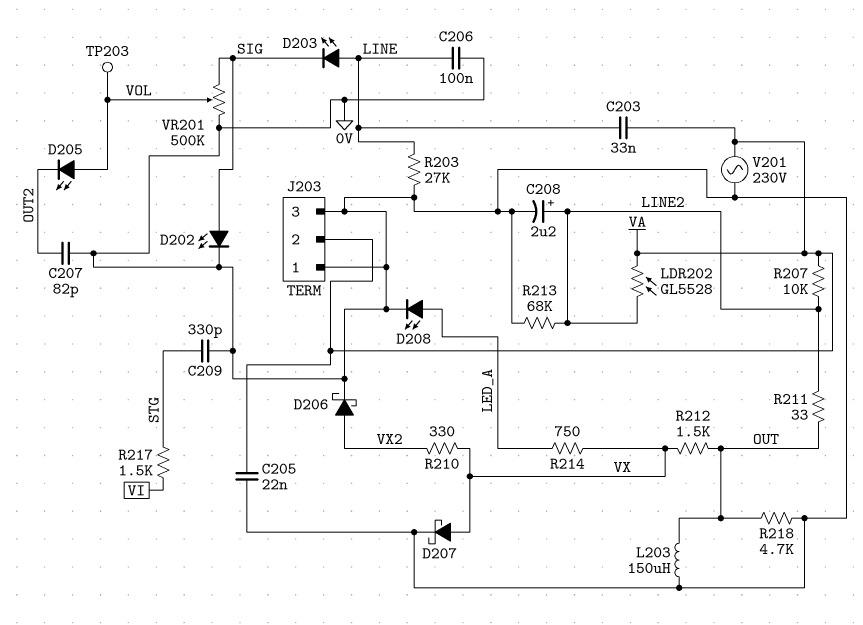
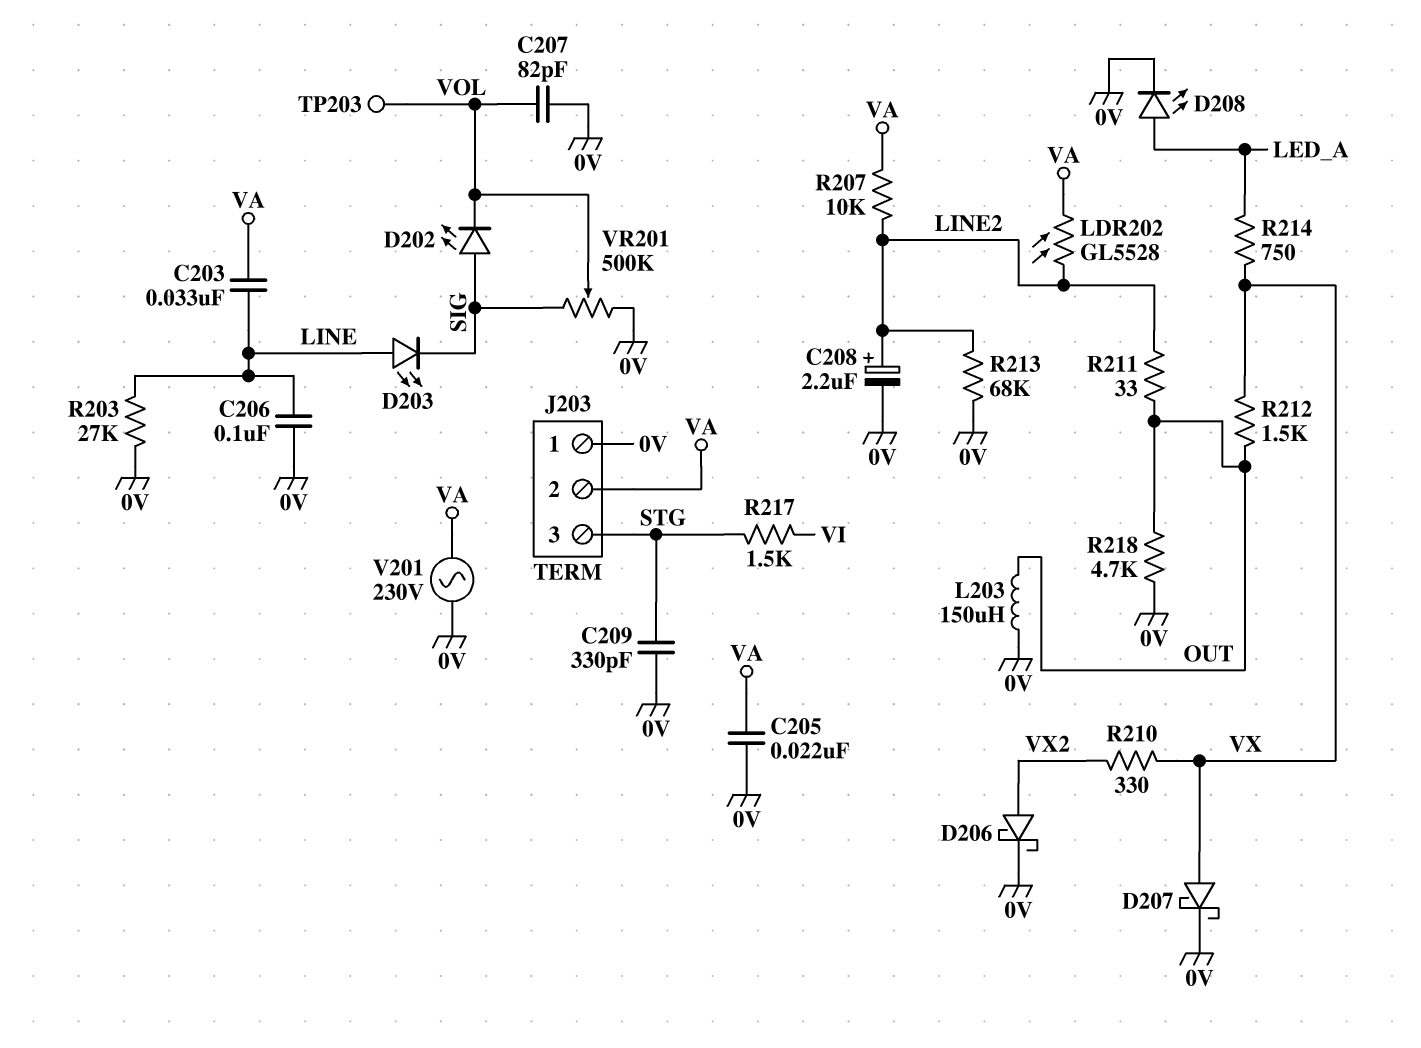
C207: 82pF (0V, OUT2) -> 82pF (0V, VOL)
D202: LED (A SIG, K 0V) -> LED (A SIG, K VOL)
D205: LED (A VOL, K OUT2) -> none
J203 pin 3: 0V -> STG

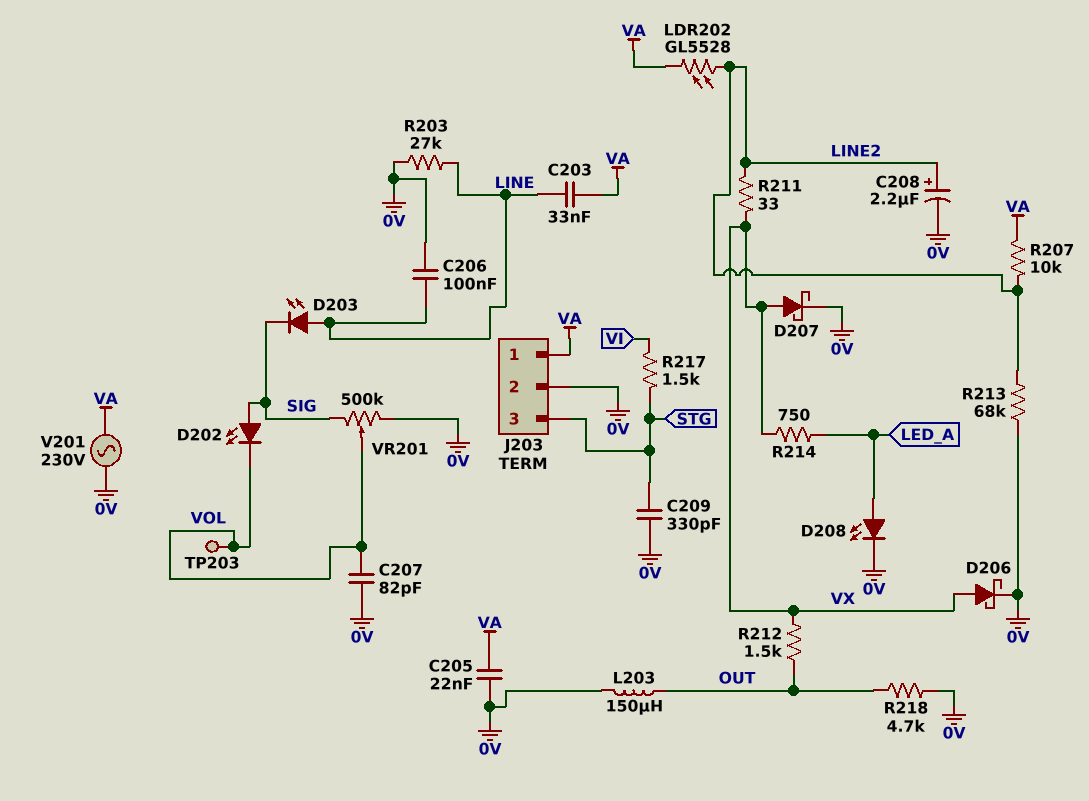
D206: schottky (A VX2, K 0V) -> schottky (A VX, K 0V)
J203 pin 1: 0V -> VA
J203 pin 2: VA -> 0V
R210: 330 (VX, VX2) -> none
R211: 33 (LINE2, OUT) -> 33 (LINE2, VX)

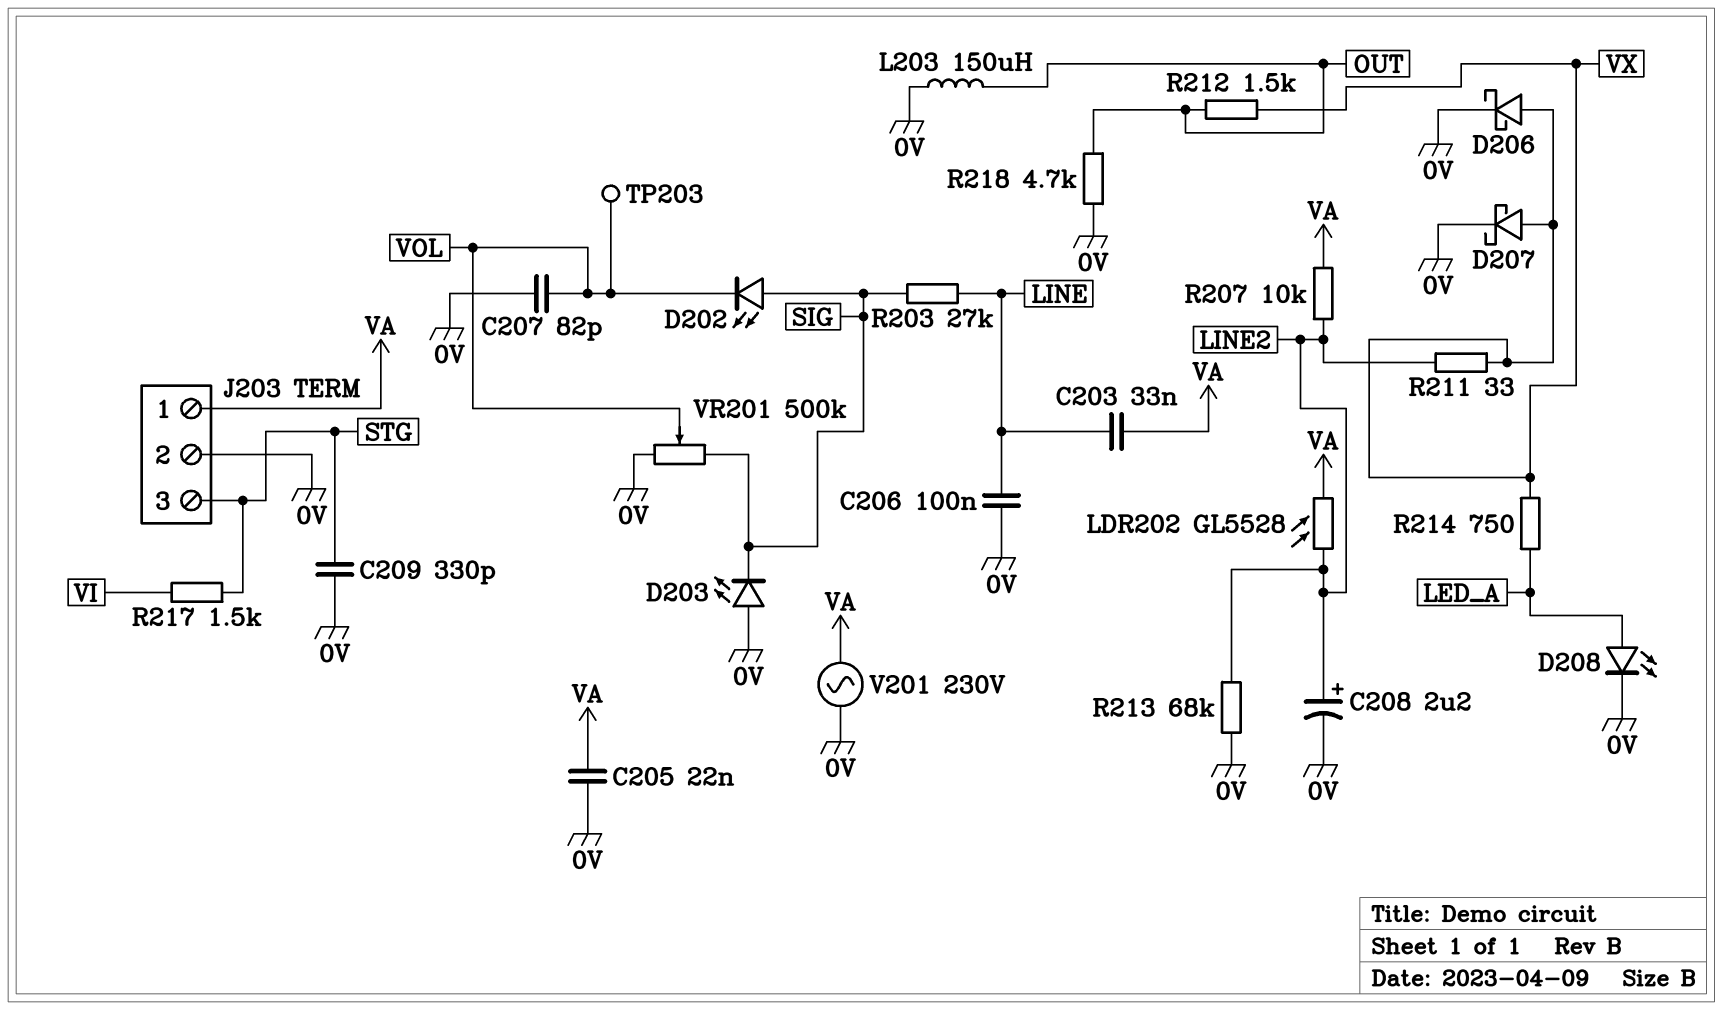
D203: LED (A LINE, K SIG) -> LED (A 0V, K SIG)
R203: 27k (0V, LINE) -> 27k (LINE, SIG)

